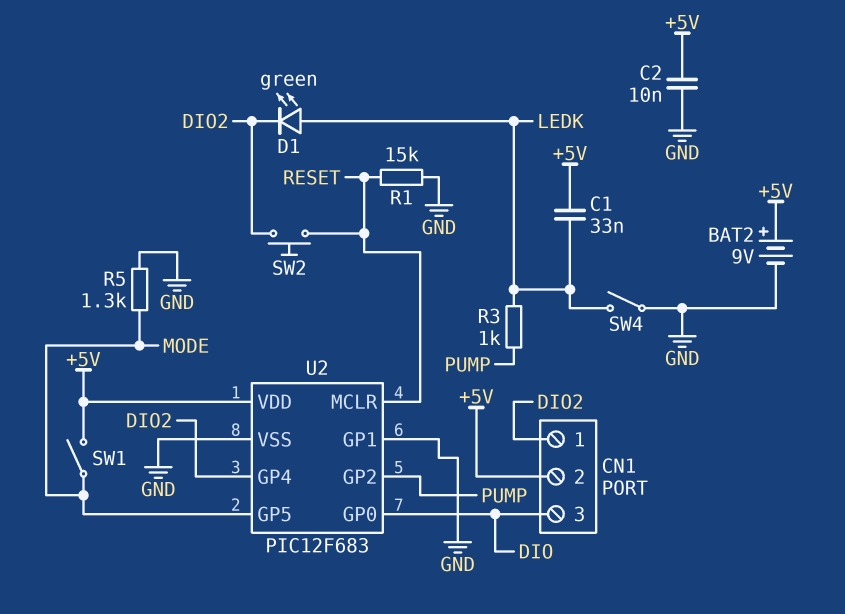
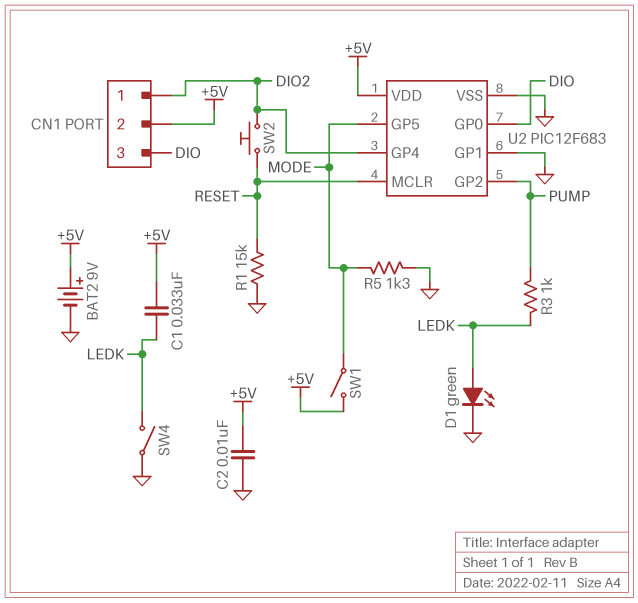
D1: LED green (A LEDK, K DIO2) -> LED green (A LEDK, K GND)

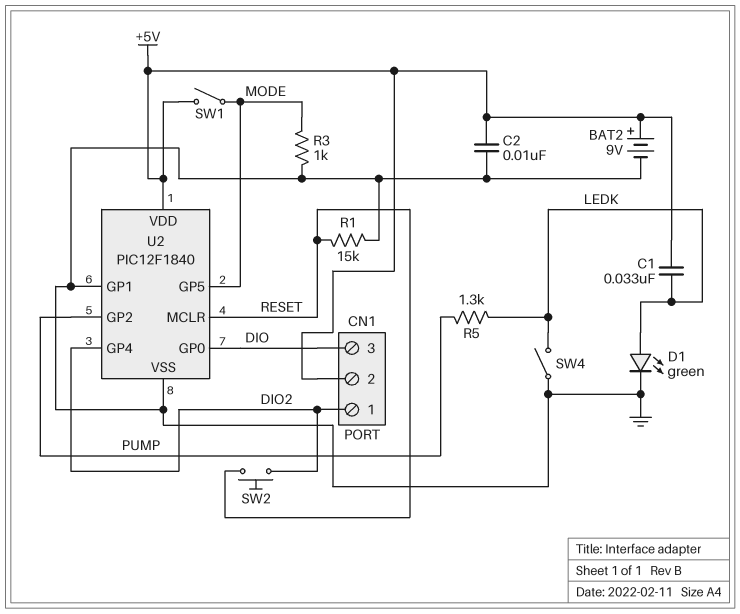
R3: 1k (LEDK, PUMP) -> 1k (GND, MODE)
R5: 1.3k (GND, MODE) -> 1.3k (LEDK, PUMP)
U2: PIC12F683 -> PIC12F1840

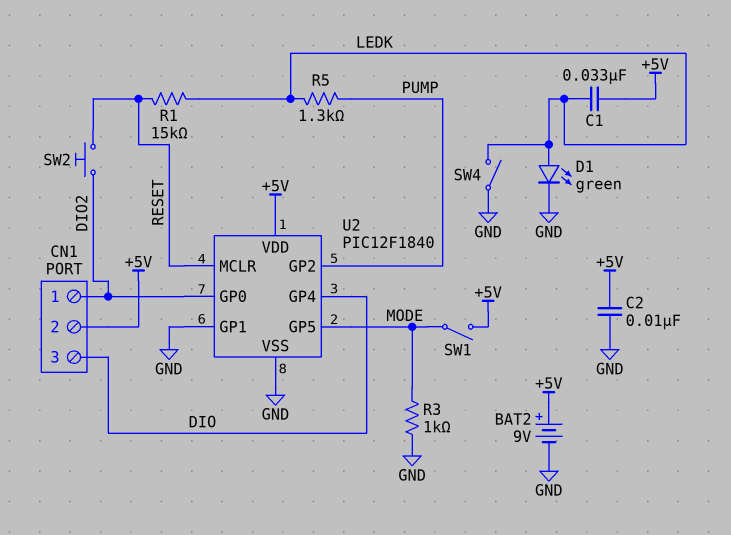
R1: 15k (GND, RESET) -> 15k (LEDK, RESET)
U2 pin GP0: DIO -> DIO2
U2 pin GP4: DIO2 -> DIO

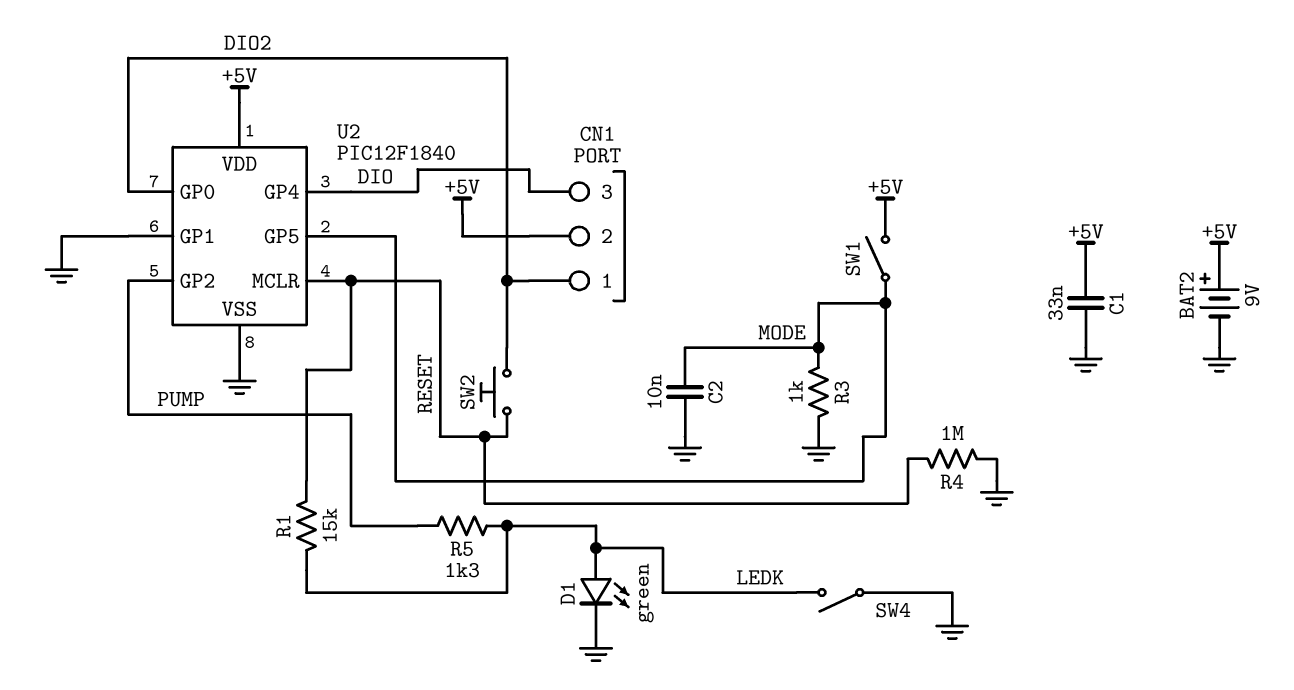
C1: 33nF (+5V, LEDK) -> 33nF (+5V, GND)
C2: 10nF (+5V, GND) -> 10nF (GND, MODE)
R4: none -> 1M (GND, RESET)

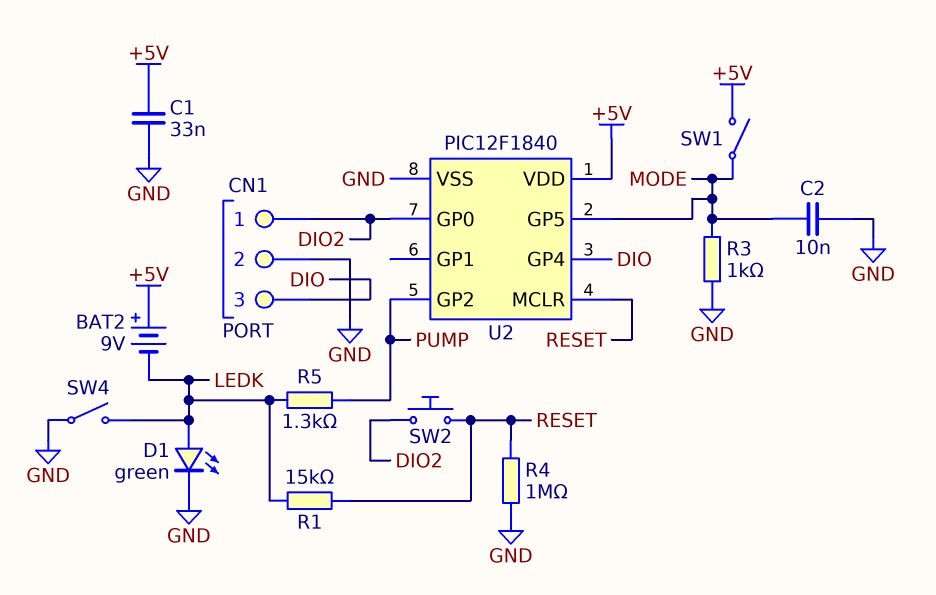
BAT2: 9V (plus +5V, minus GND) -> 9V (plus +5V, minus LEDK)
CN1 pin 2: +5V -> GND
U2 pin GP1: GND -> none

